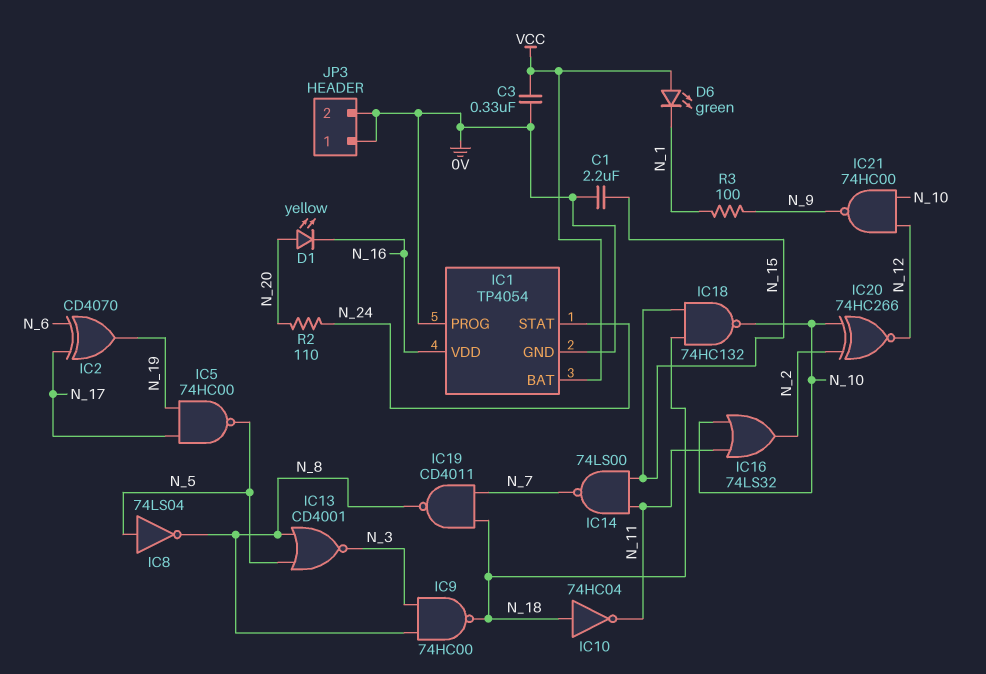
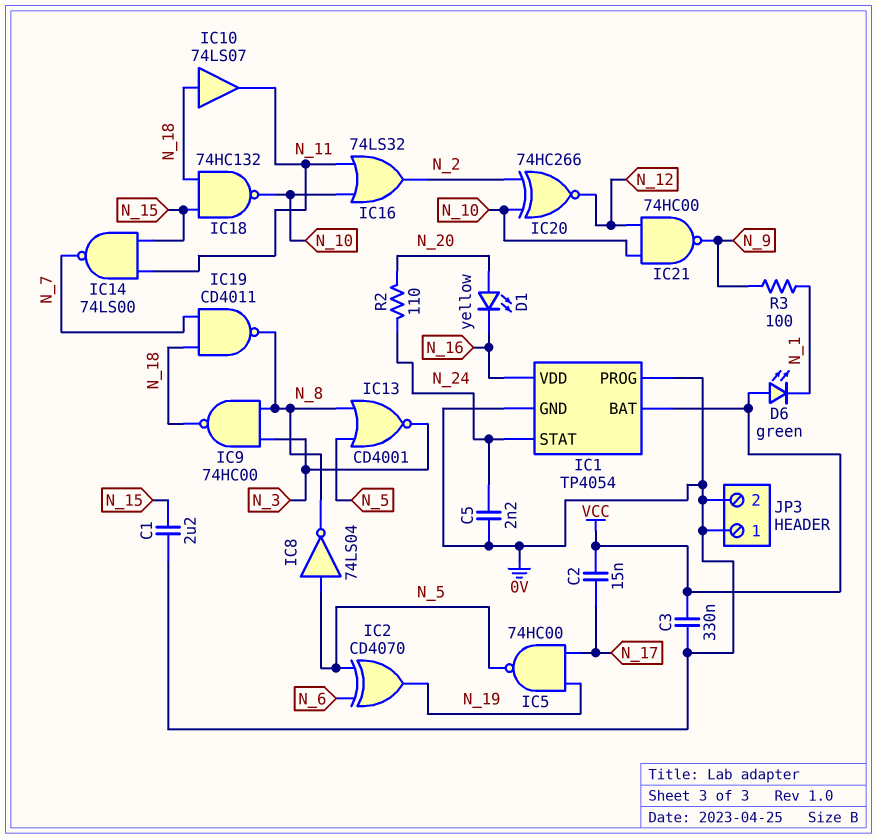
C2: none -> 15nF (N_17, VCC)
C5: none -> 2.2nF (0V, N_24)
IC2: XOR CD4070 (in N_6, in N_17, out N_19) -> XOR CD4070 (in N_5, in N_6, out N_19)
IC10: NOT 74HC04 (in N_18, out N_11) -> buffer 74LS07 (in N_18, out N_11)

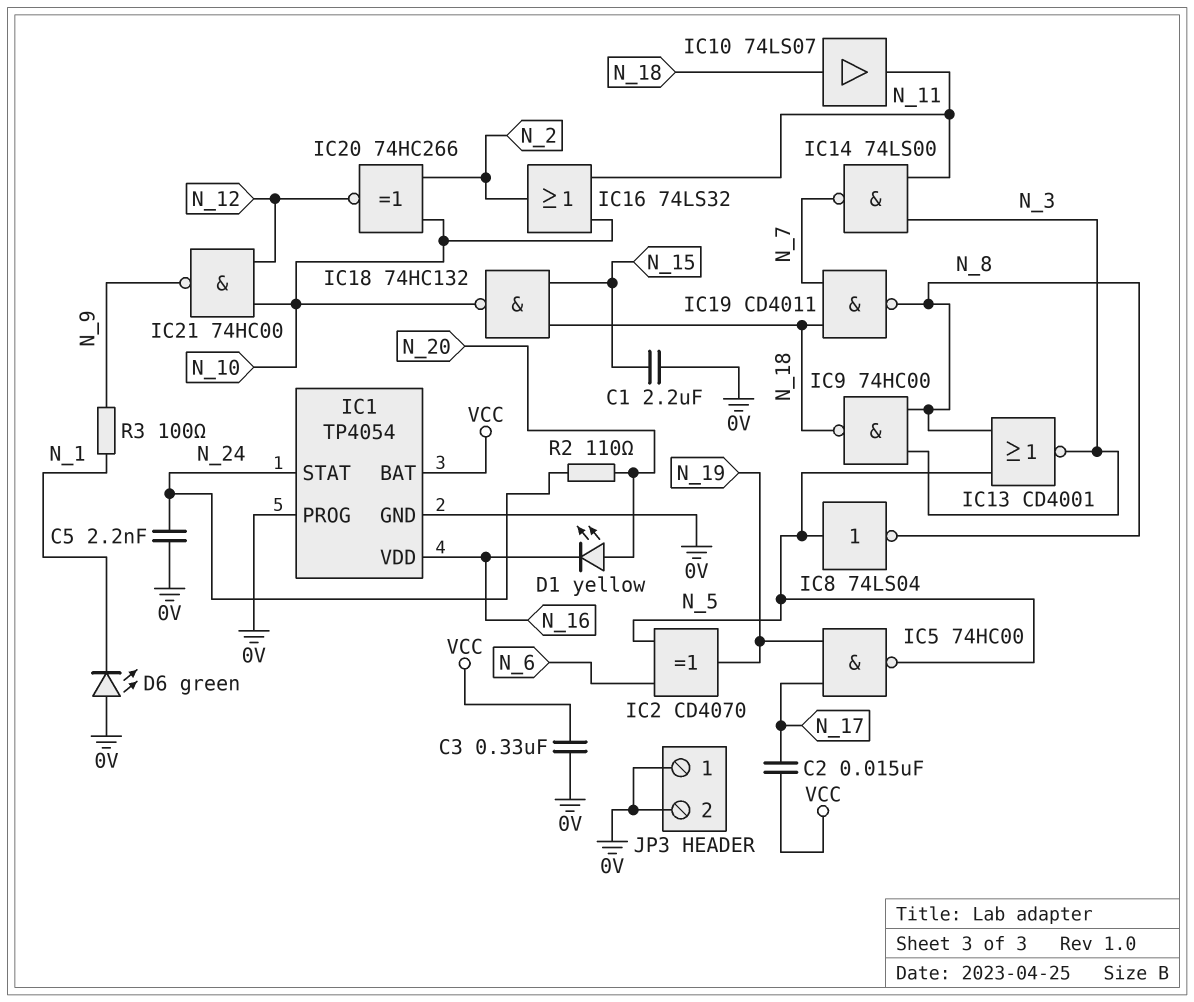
D6: LED green (A VCC, K N_1) -> LED green (A 0V, K N_1)
IC14: NAND 74LS00 (in N_11, in N_15, out N_7) -> NAND 74LS00 (in N_3, in N_11, out N_7)

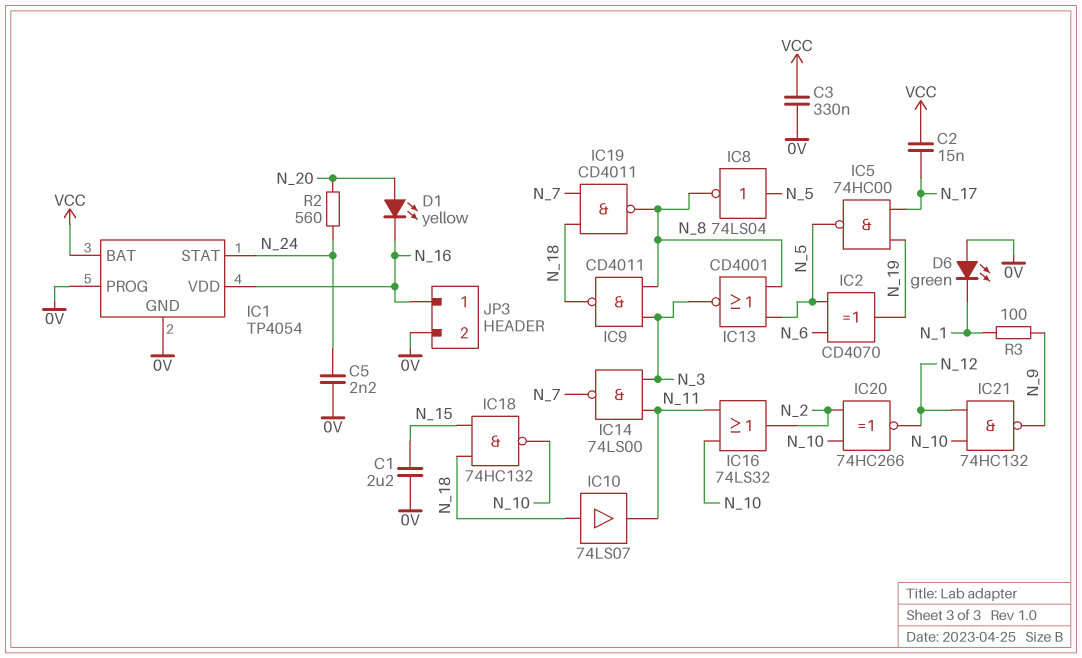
IC9: NAND 74HC00 (in N_3, in N_8, out N_18) -> NAND CD4011 (in N_3, in N_8, out N_18)
IC21: NAND 74HC00 (in N_10, in N_12, out N_9) -> NAND 74HC132 (in N_10, in N_12, out N_9)
JP3 pin 1: 0V -> N_16
R2: 110 (N_20, N_24) -> 560 (N_20, N_24)

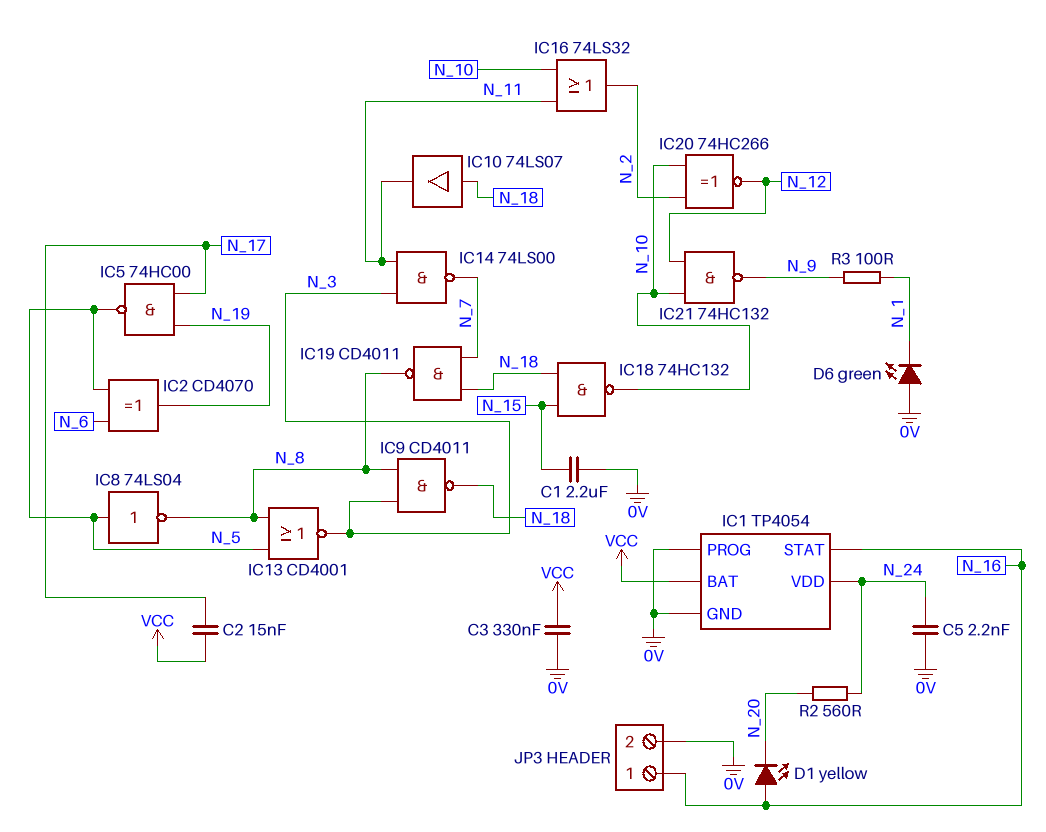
D1: LED yellow (A N_20, K N_16) -> LED yellow (A N_16, K N_20)
IC1 pin STAT: N_24 -> N_16
IC1 pin VDD: N_16 -> N_24

